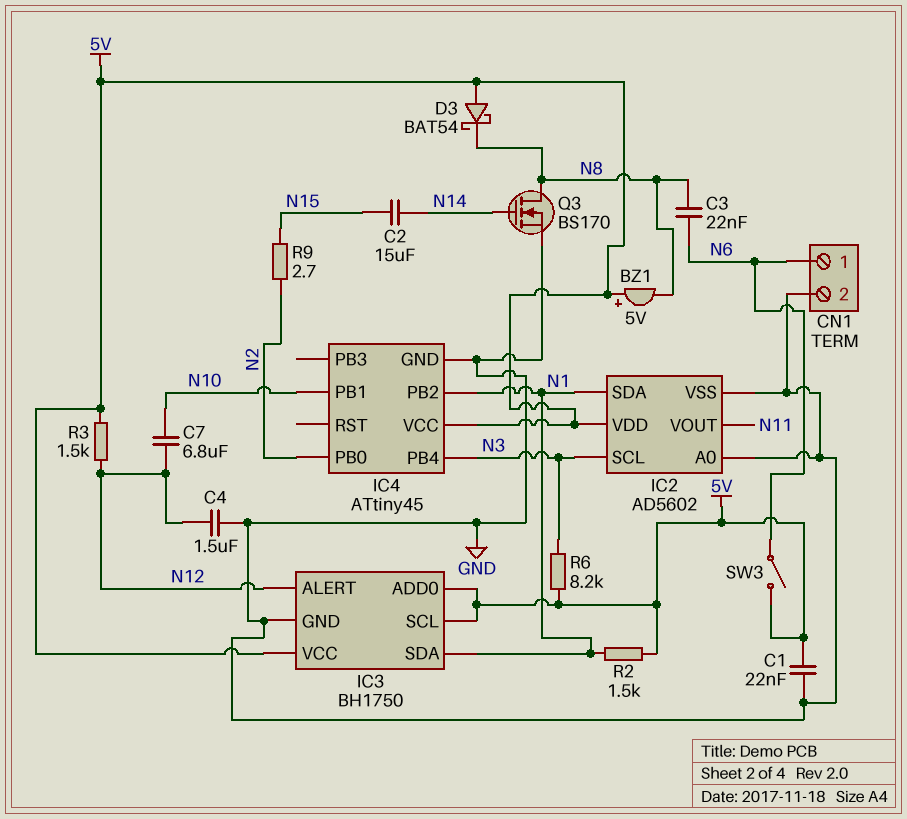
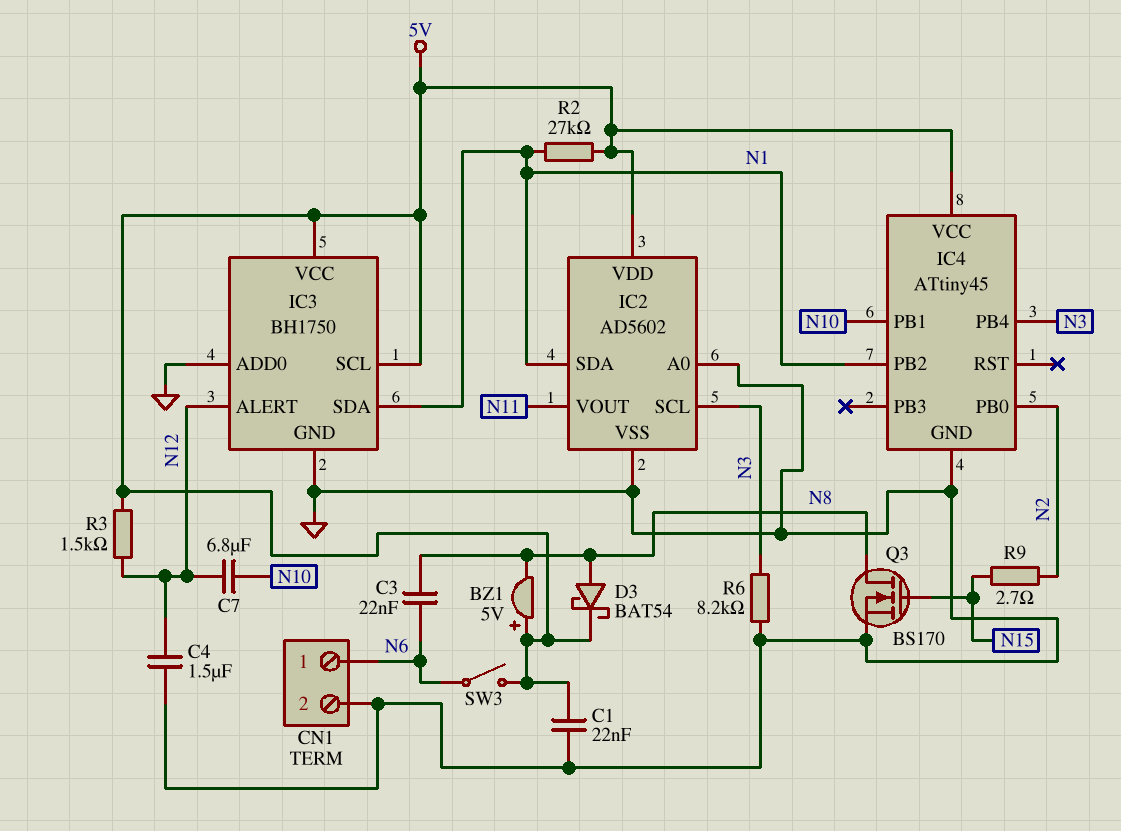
C2: 15uF (N14, N15) -> none
D3: schottky BAT54 (A 5V, K N8) -> schottky BAT54 (A N8, K 5V)
IC3 pin ADD0: 5V -> GND
Q3: NMOS BS170 (G N14, D N8, S GND) -> NMOS BS170 (G N15, D N8, S GND)
R2: 1.5k (5V, N1) -> 27k (5V, N1)
R6: 8.2k (5V, N3) -> 8.2k (GND, N3)

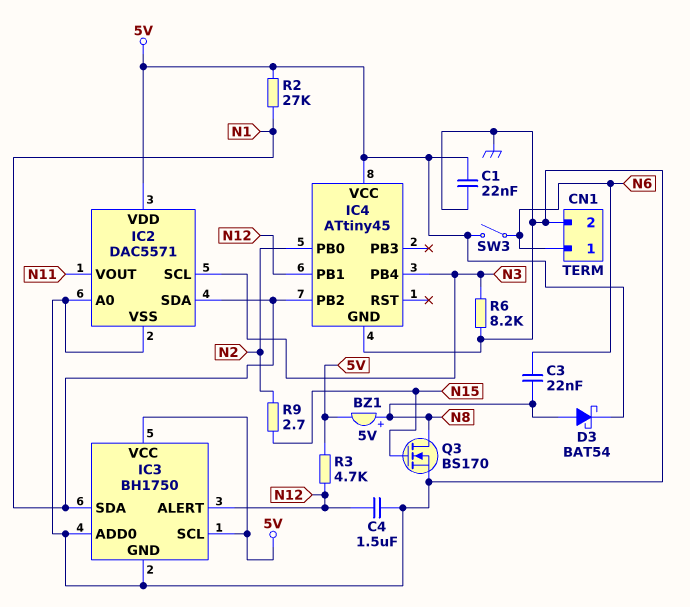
BZ1: buzzer 5V (plus 5V, minus N8) -> buzzer 5V (plus N8, minus 5V)
C7: 6.8uF (N10, N12) -> none
IC2: AD5602 -> DAC5571
IC4 pin PB1: N10 -> N12
R3: 1.5k (5V, N12) -> 4.7k (5V, N12)

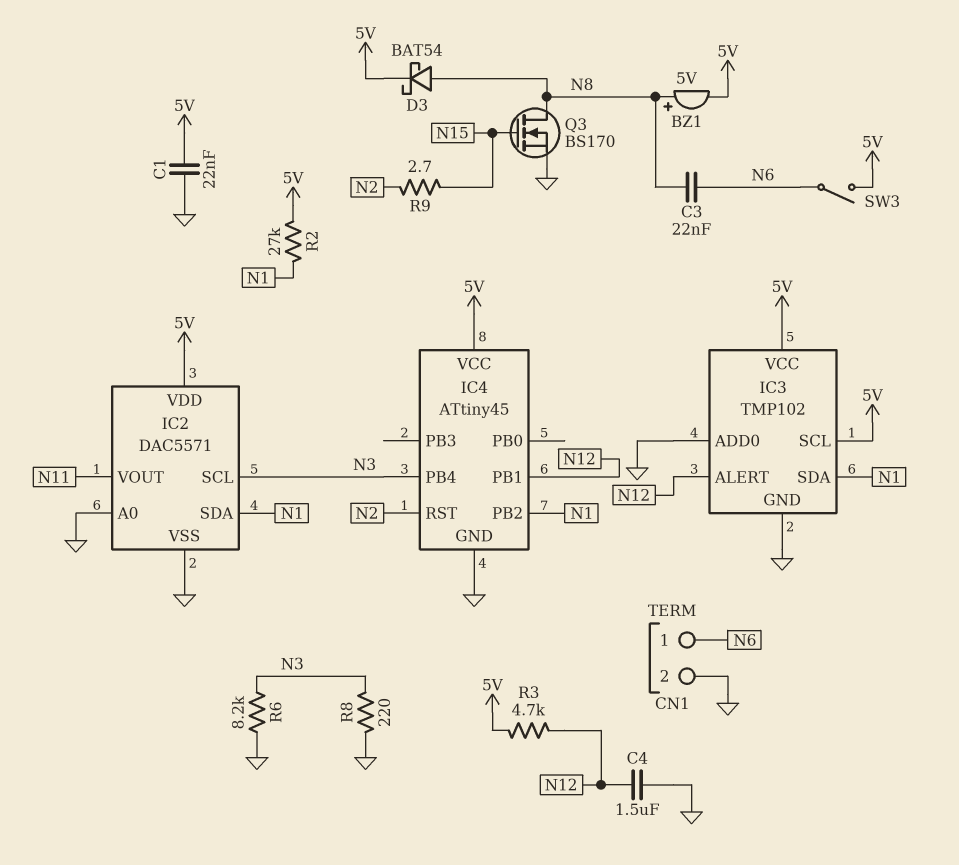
IC3: BH1750 -> TMP102
IC4 pin PB0: N2 -> none
IC4 pin RST: none -> N2
R8: none -> 220 (GND, N3)

